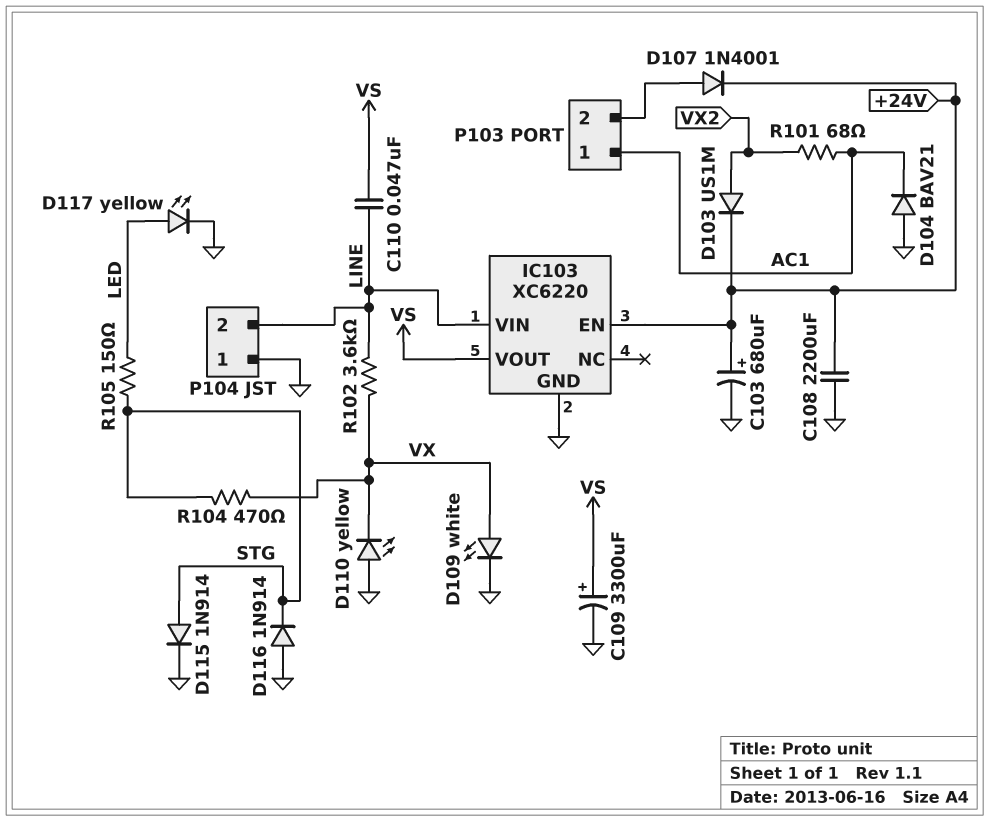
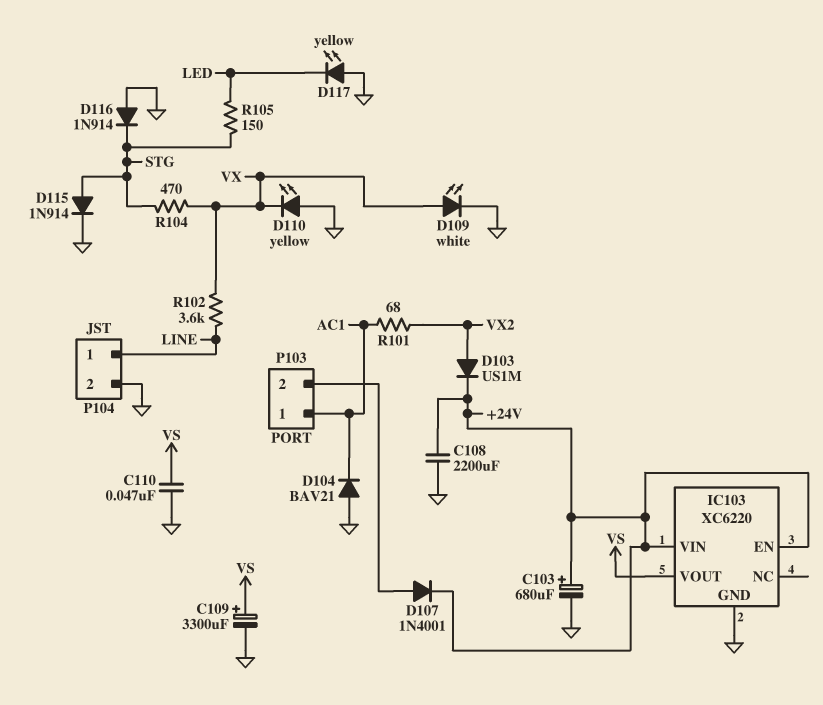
C110: 47nF (LINE, VS) -> 47nF (GND, VS)
D117: LED yellow (A LED, K GND) -> LED yellow (A GND, K LED)
IC103 pin VIN: LINE -> +24V
P104 pin 1: GND -> LINE
P104 pin 2: LINE -> GND

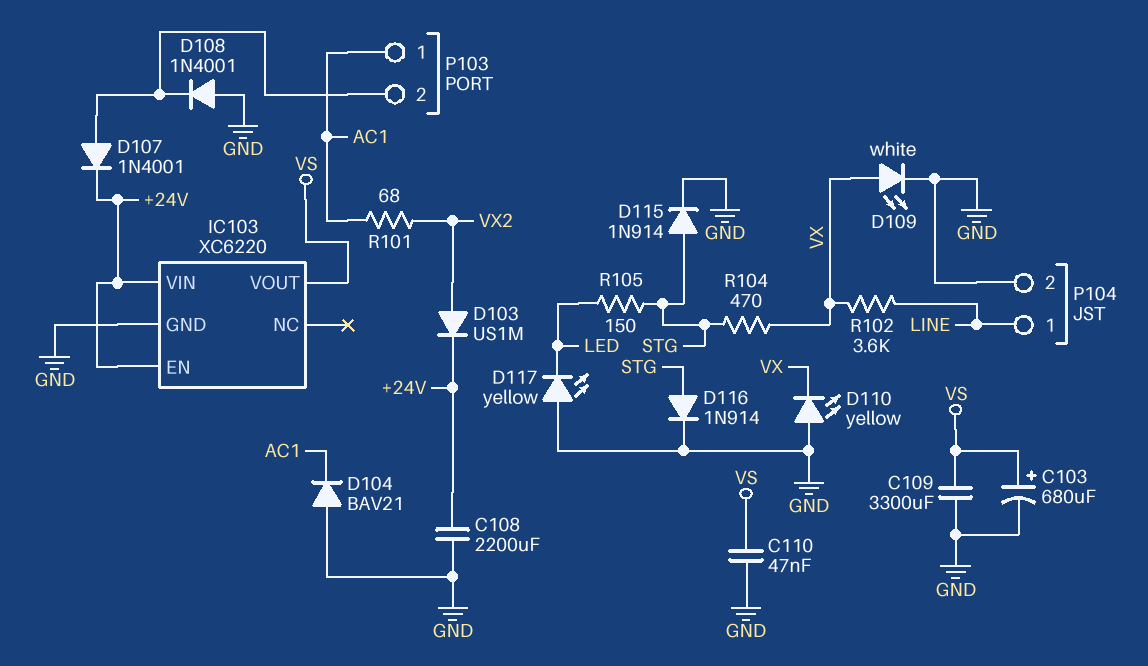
C103: 680uF (plus +24V, minus GND) -> 680uF (plus VS, minus GND)
C109: 3300uF (plus VS, minus GND) -> 3300uF (GND, VS)
D108: none -> diode 1N4001 (A GND, K P103/2)
D116: diode 1N914 (A GND, K STG) -> diode 1N914 (A STG, K GND)

